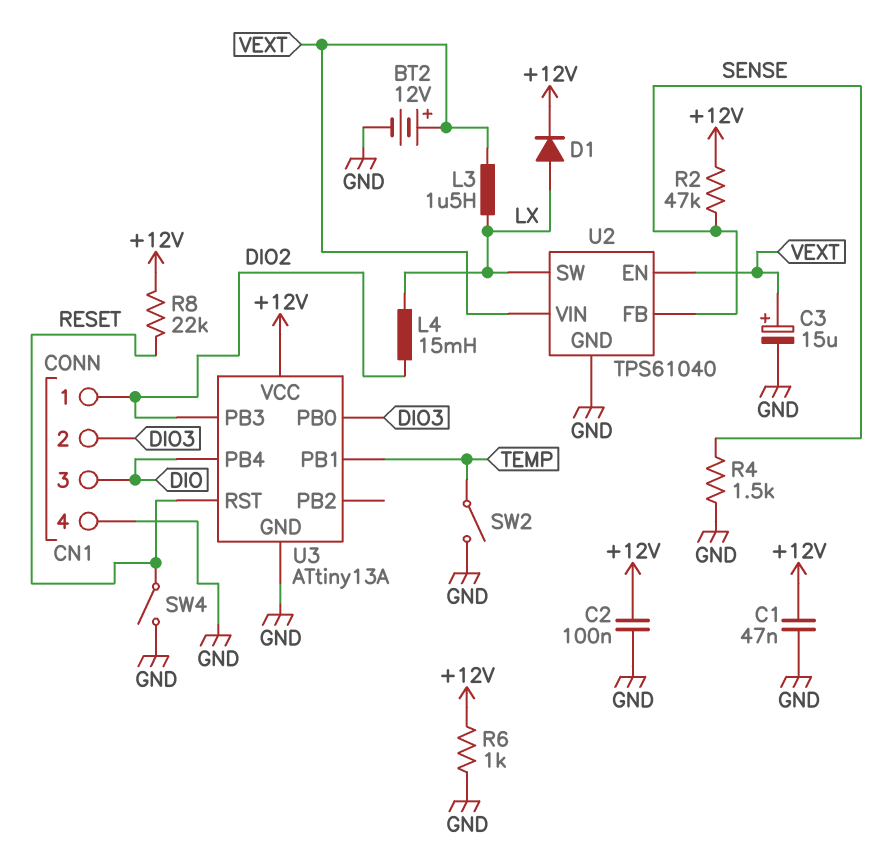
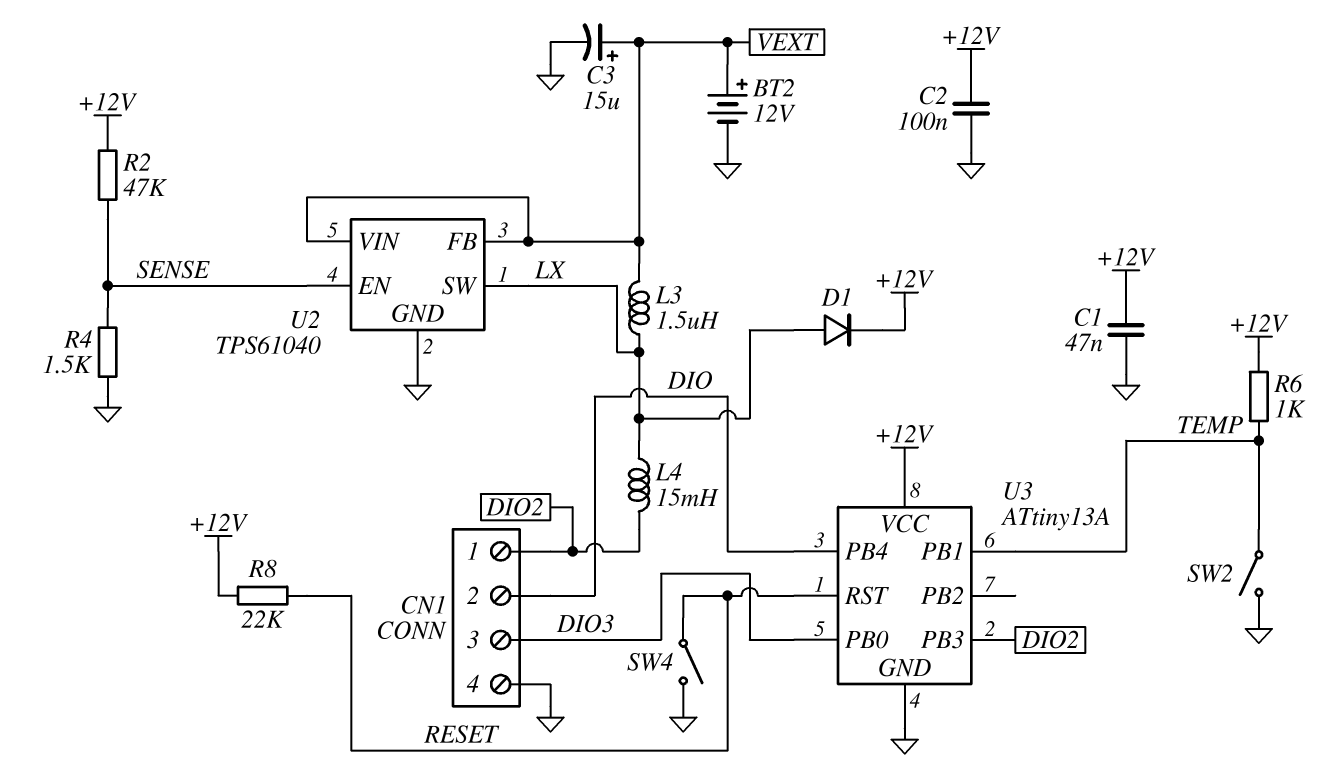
CN1 pin 2: DIO3 -> DIO
CN1 pin 3: DIO -> DIO3
R6: 1k (+12V, GND) -> 1k (+12V, TEMP)
U2 pin EN: VEXT -> SENSE
U2 pin FB: SENSE -> VEXT

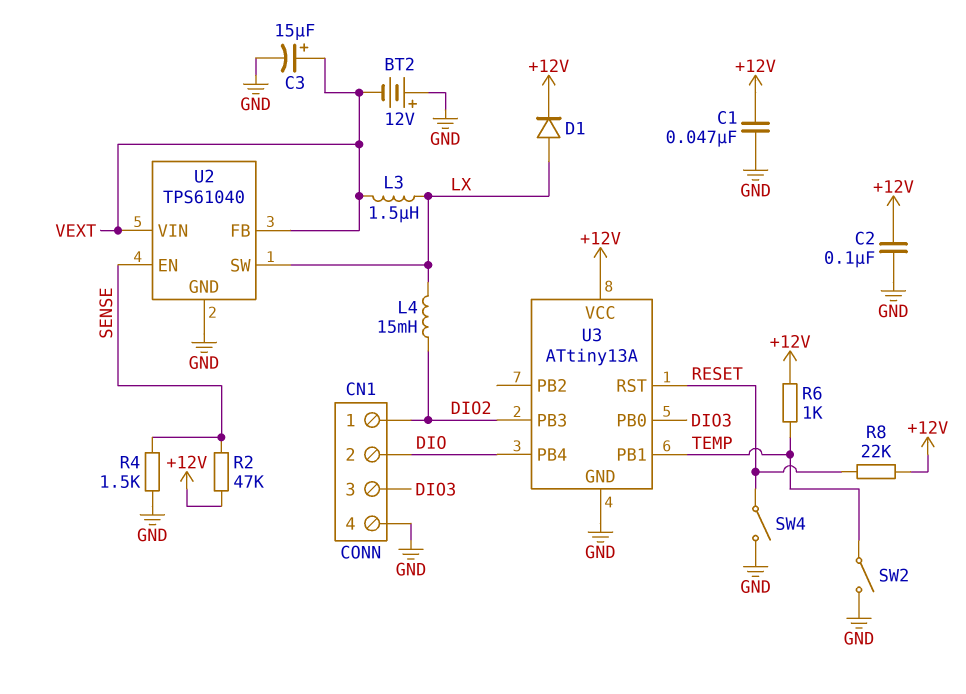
BT2: 12V (plus VEXT, minus GND) -> 12V (plus GND, minus VEXT)

